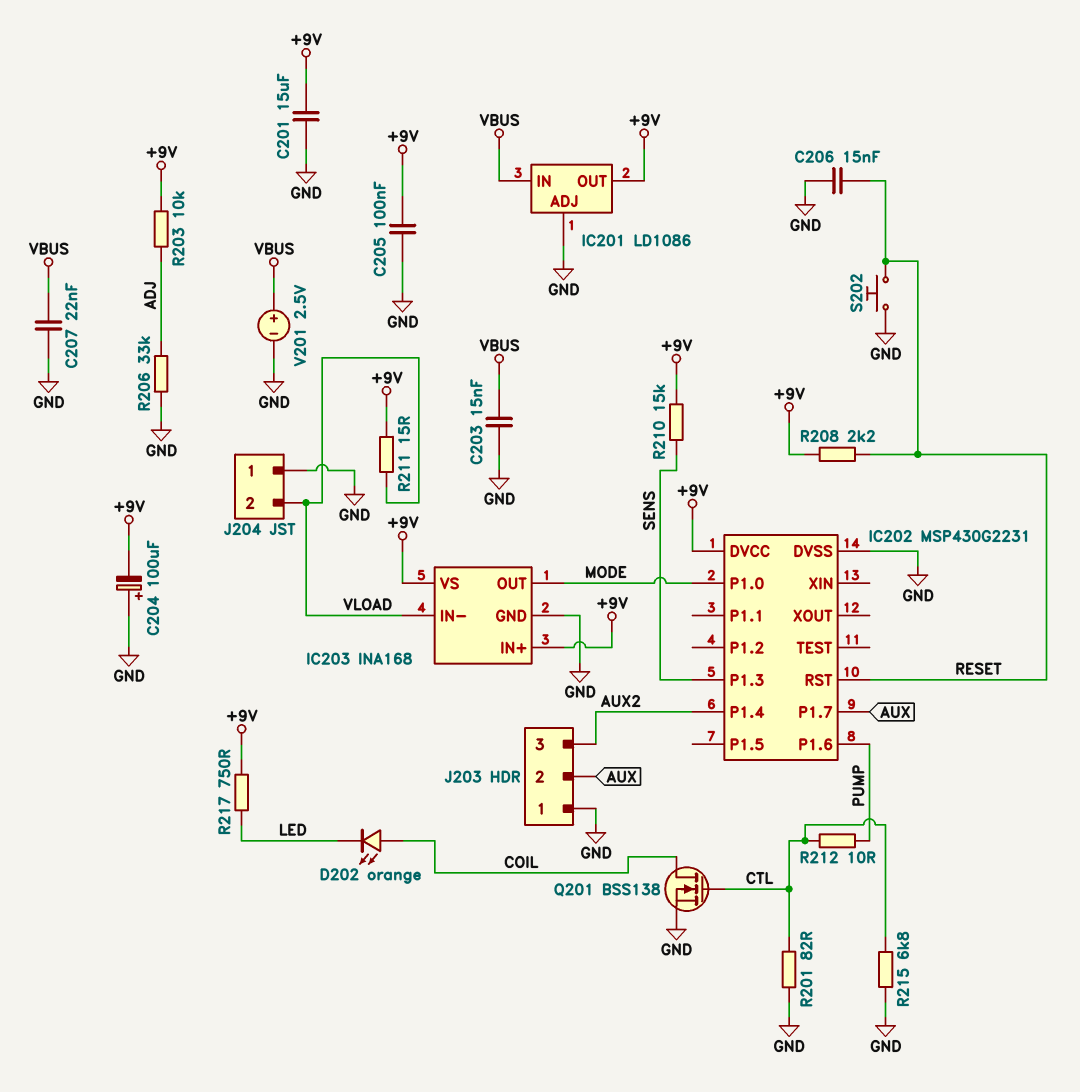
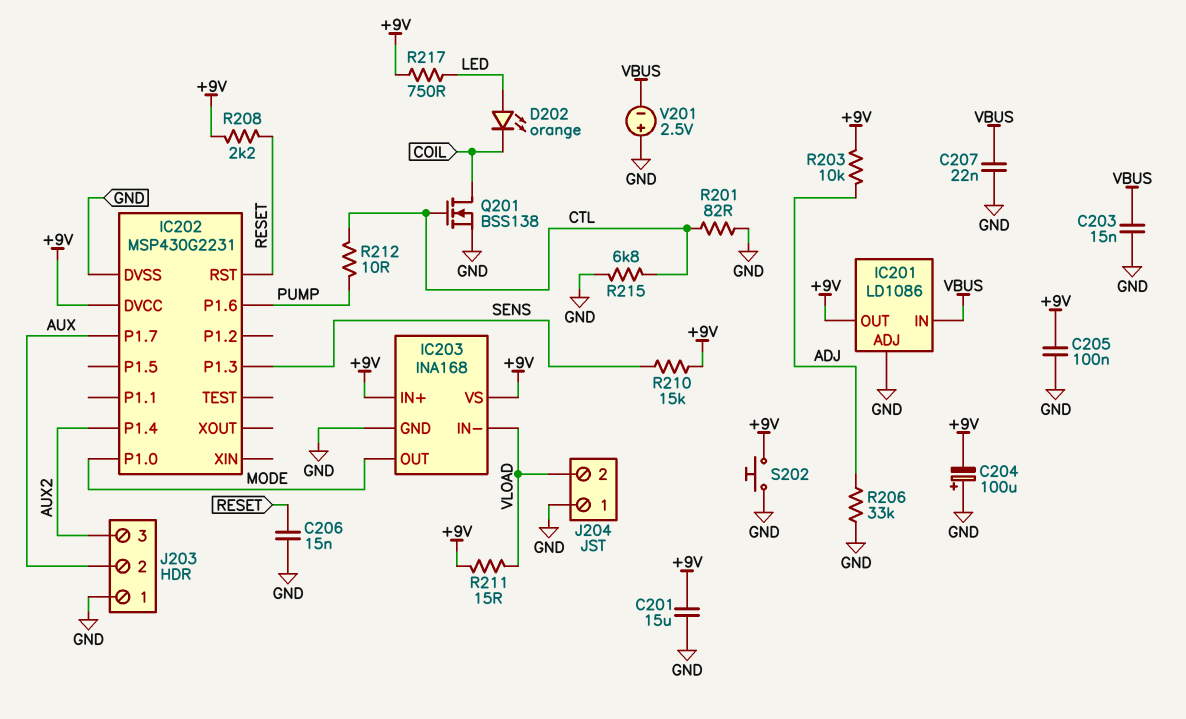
D202: LED orange (A COIL, K LED) -> LED orange (A LED, K COIL)
S202: button (GND, RESET) -> button (+9V, GND)
V201: 2.5V (plus VBUS, minus GND) -> 2.5V (plus GND, minus VBUS)

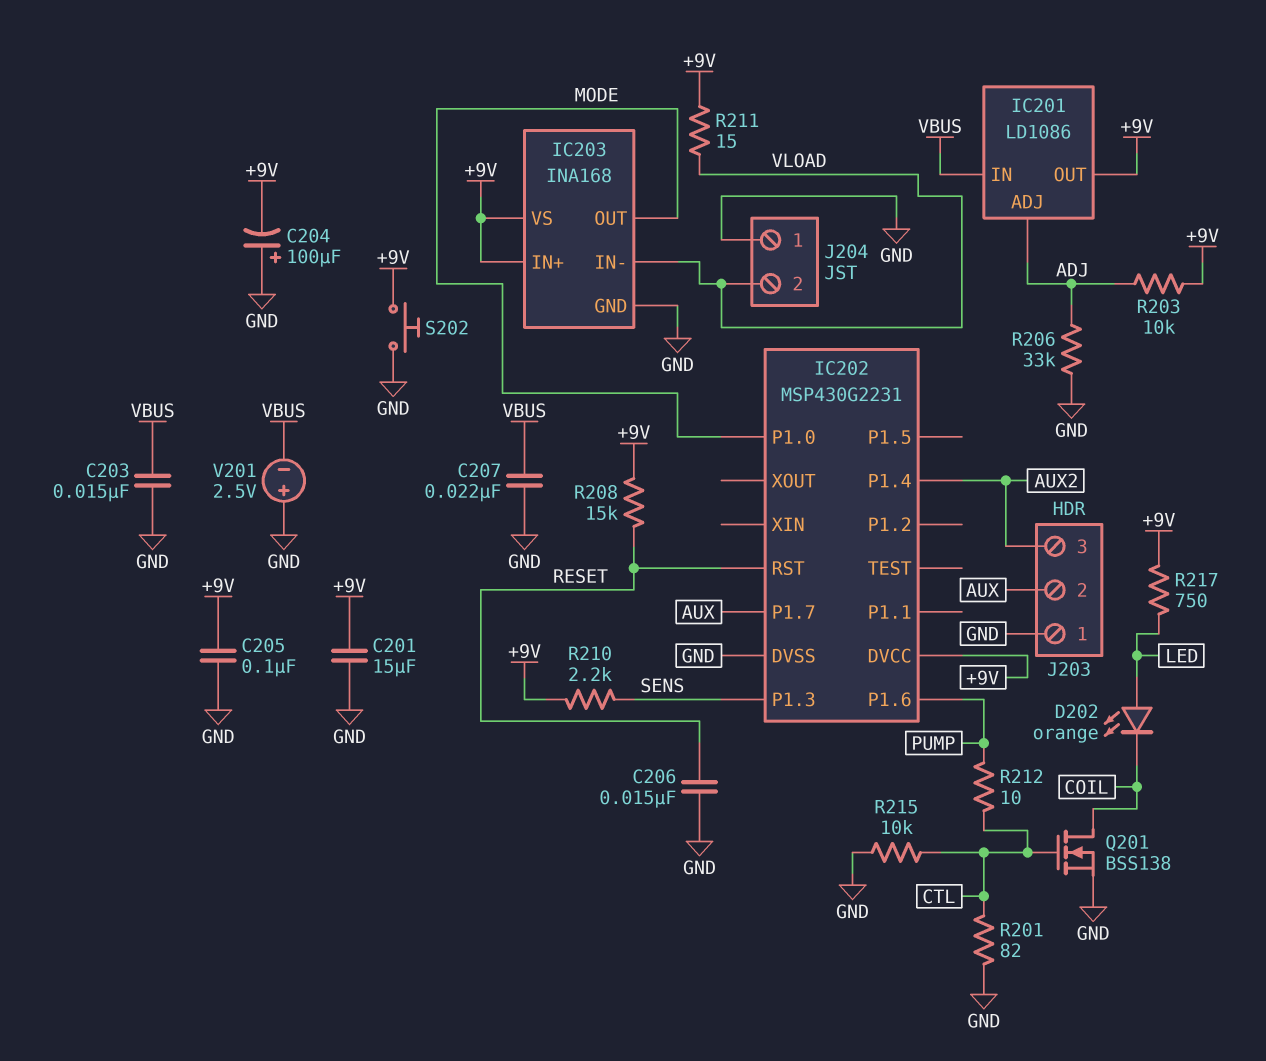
IC201 pin ADJ: GND -> ADJ
R208: 2.2k (+9V, RESET) -> 15k (+9V, RESET)
R210: 15k (+9V, SENS) -> 2.2k (+9V, SENS)
R215: 6.8k (CTL, GND) -> 10k (CTL, GND)

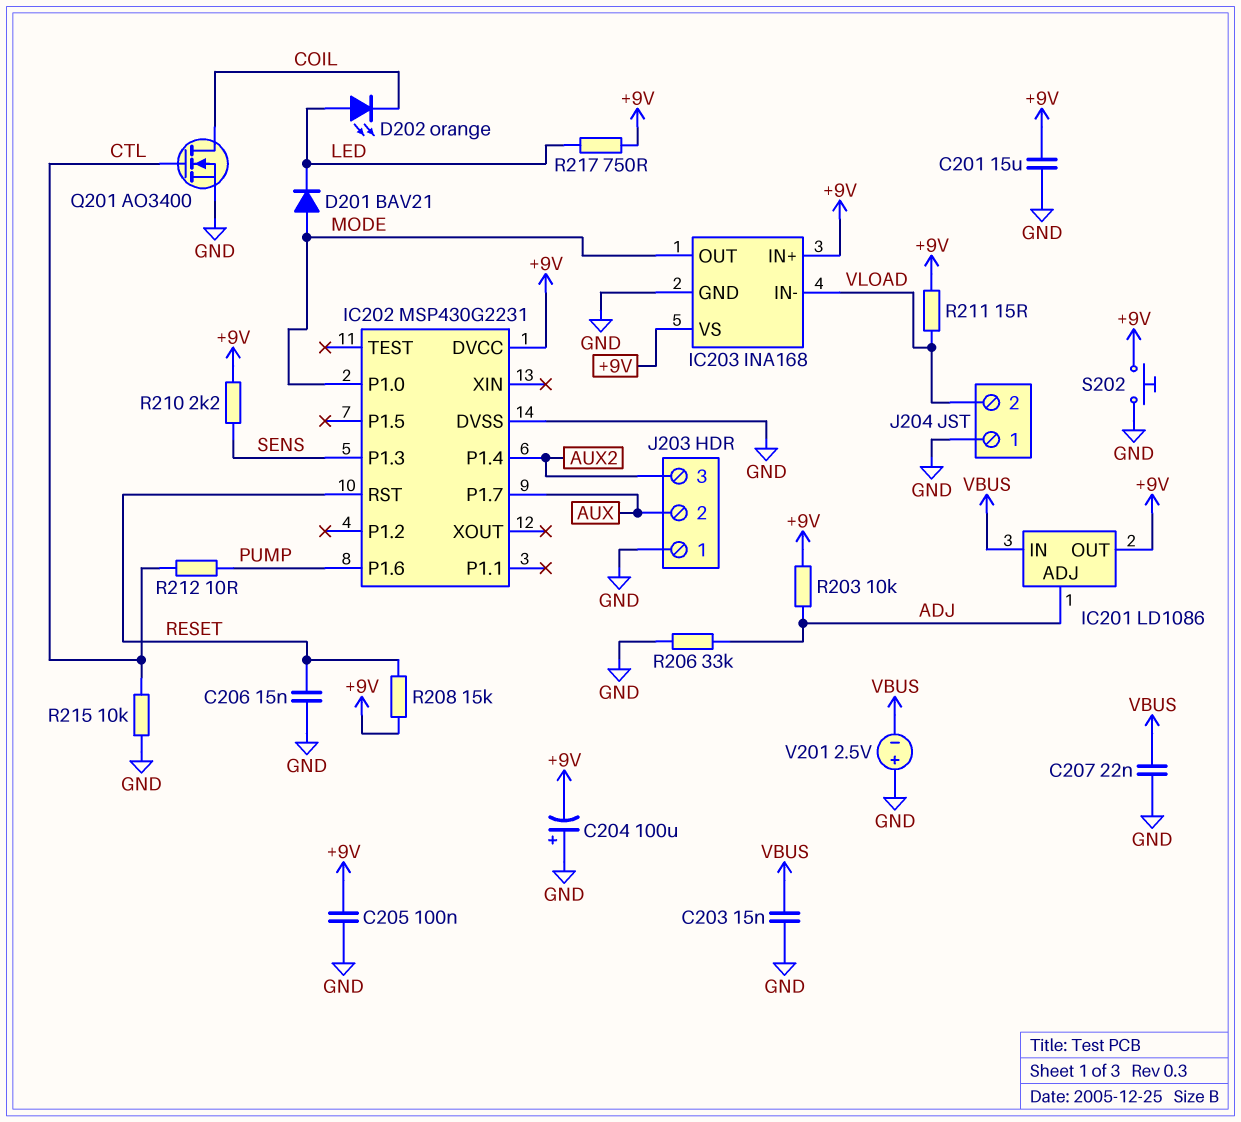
D201: none -> diode BAV21 (A MODE, K LED)
Q201: NMOS BSS138 (G CTL, D COIL, S GND) -> NMOS AO3400 (G CTL, D COIL, S GND)
R201: 82 (CTL, GND) -> none

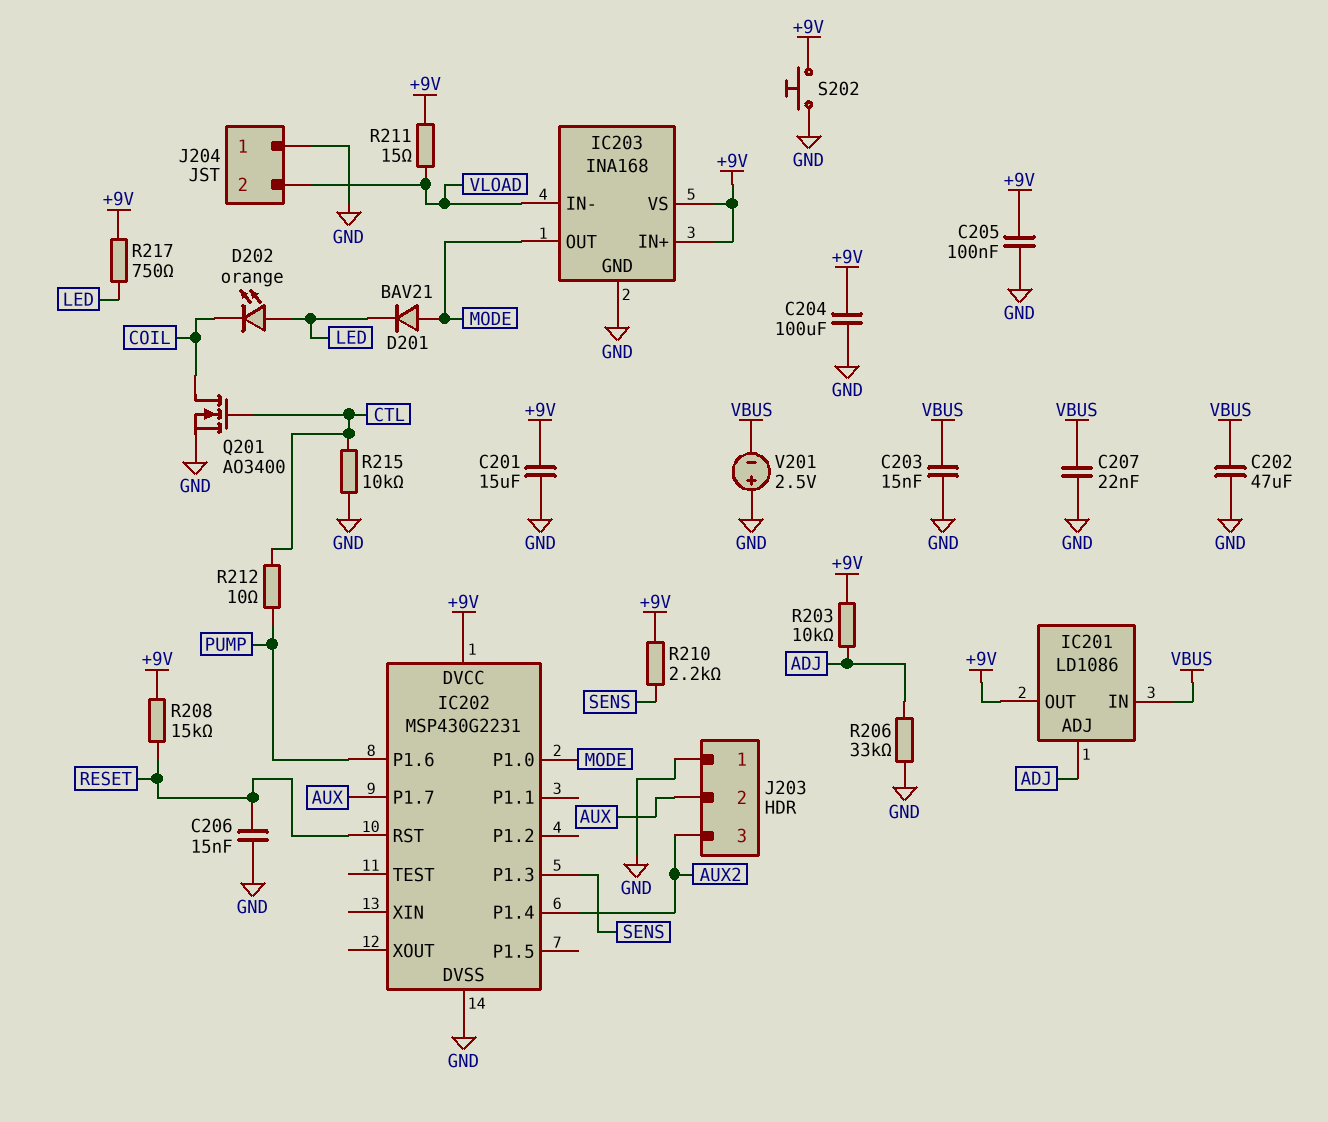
C202: none -> 47uF (GND, VBUS)
C204: 100uF (plus GND, minus +9V) -> 100uF (+9V, GND)

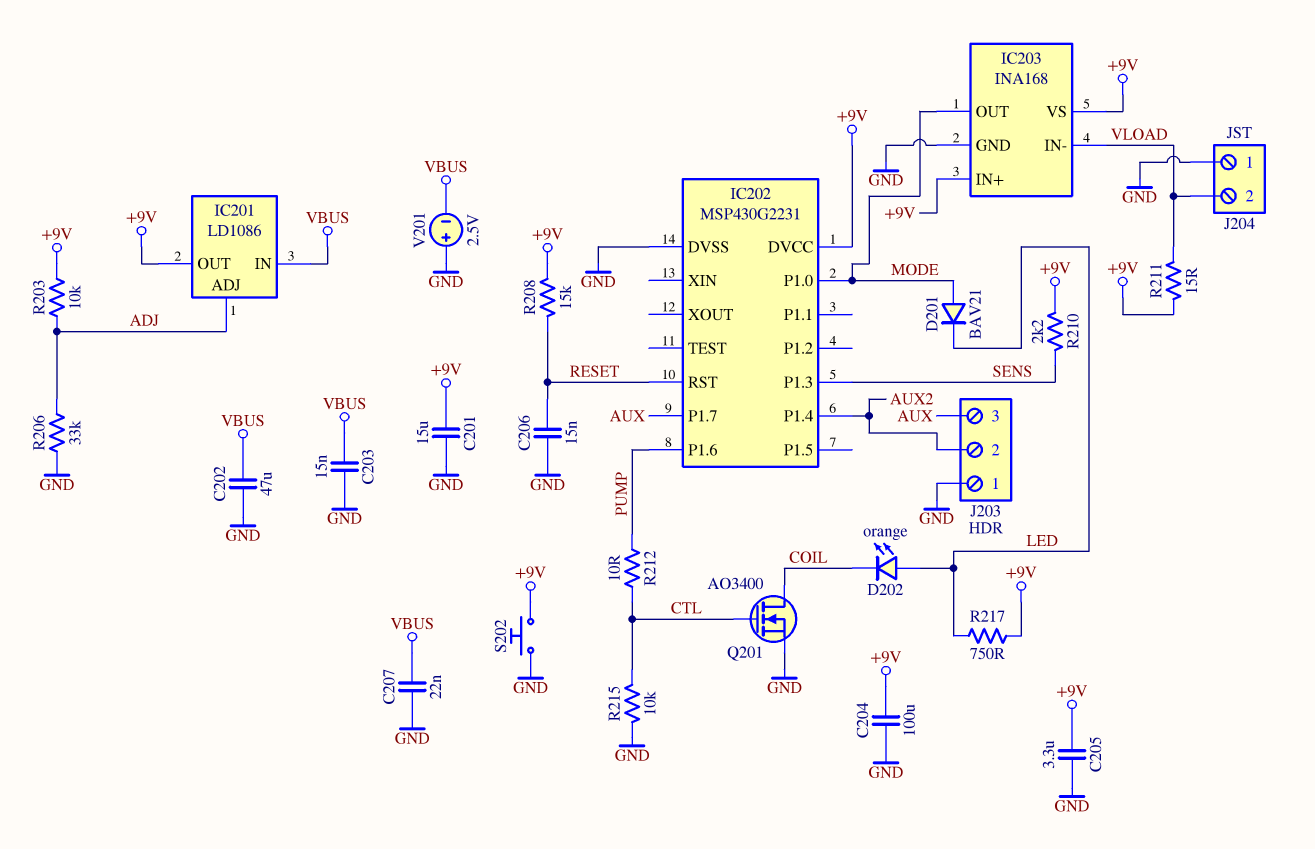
C205: 100nF (+9V, GND) -> 3.3uF (+9V, GND)
J203 pin 2: AUX -> AUX2
J203 pin 3: AUX2 -> AUX

